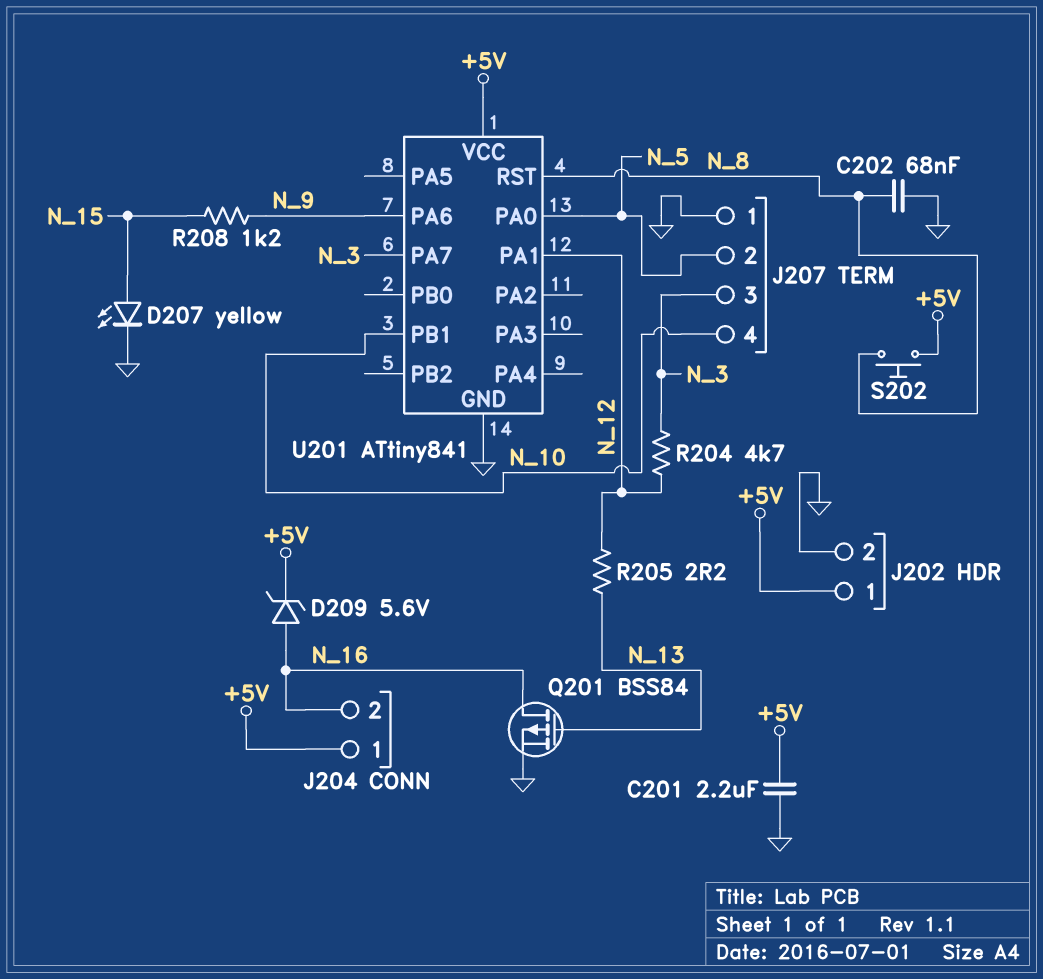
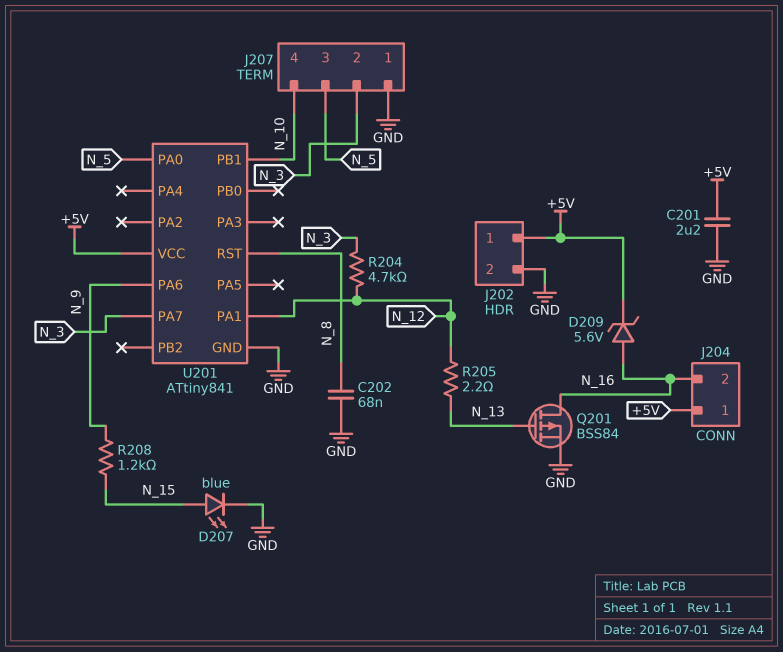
D207: LED yellow (A N_15, K GND) -> LED blue (A N_15, K GND)
J207 pin 2: N_5 -> N_3
J207 pin 3: N_3 -> N_5
S202: button (+5V, N_8) -> none

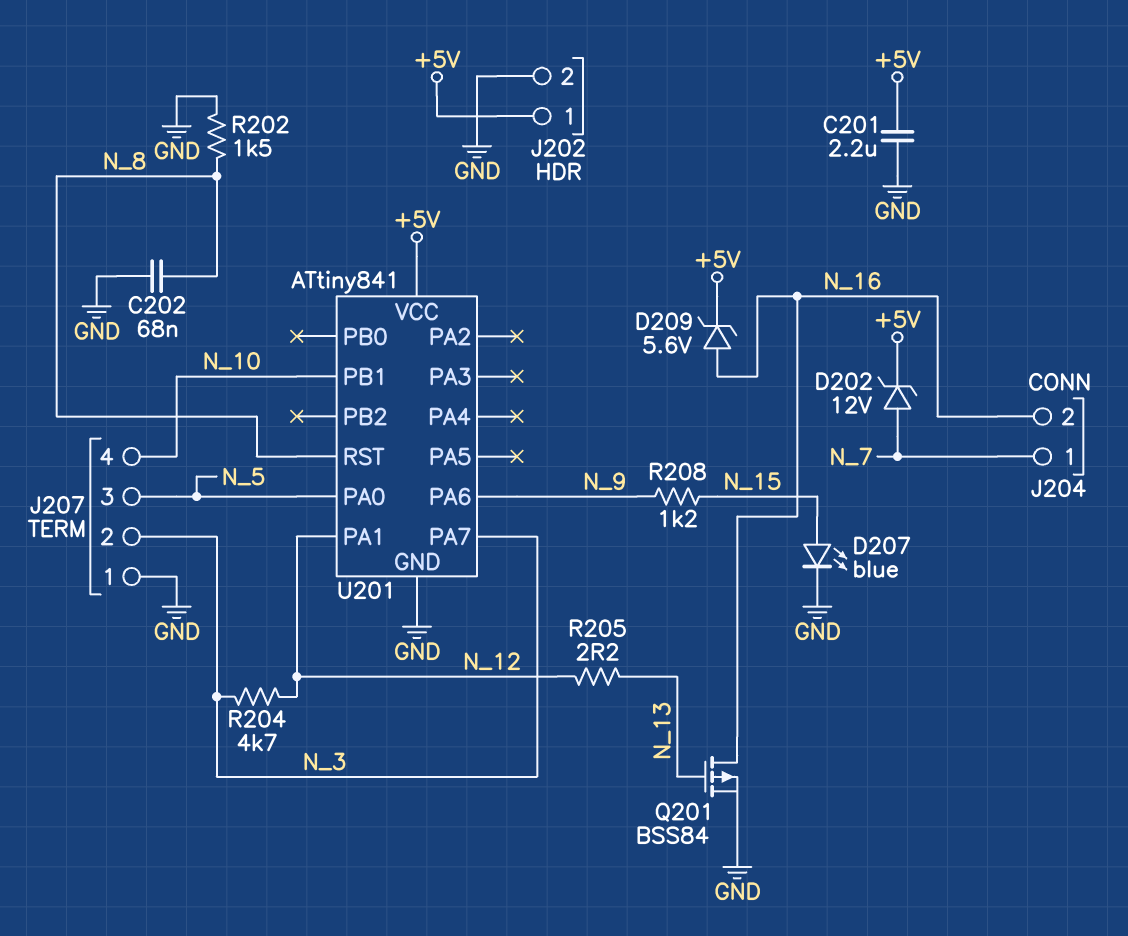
D202: none -> zener 12V (A N_7, K +5V)
J204 pin 1: +5V -> N_7
R202: none -> 1.5k (GND, N_8)

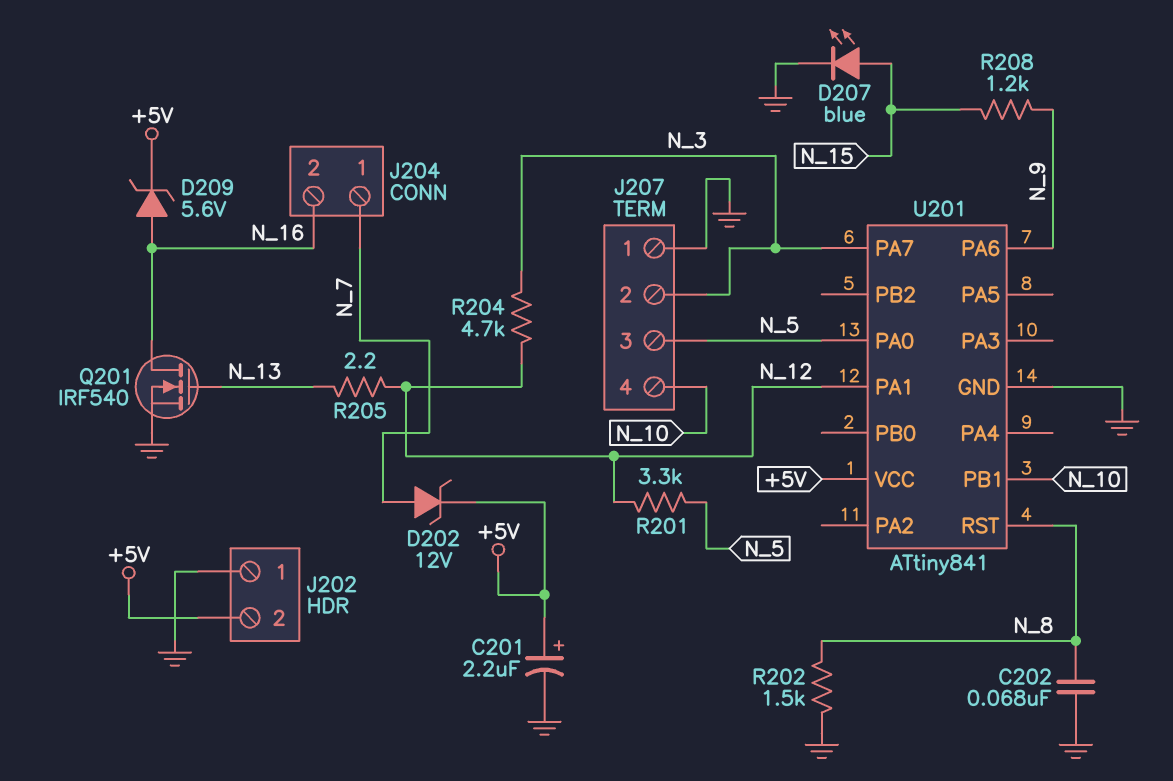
C201: 2.2uF (+5V, GND) -> 2.2uF (plus +5V, minus GND)
J202 pin 1: +5V -> GND
J202 pin 2: GND -> +5V
Q201: PMOS BSS84 (G N_13, D N_16, S GND) -> NMOS IRF540 (G N_13, D N_16, S GND)
R201: none -> 3.3k (N_5, N_12)

